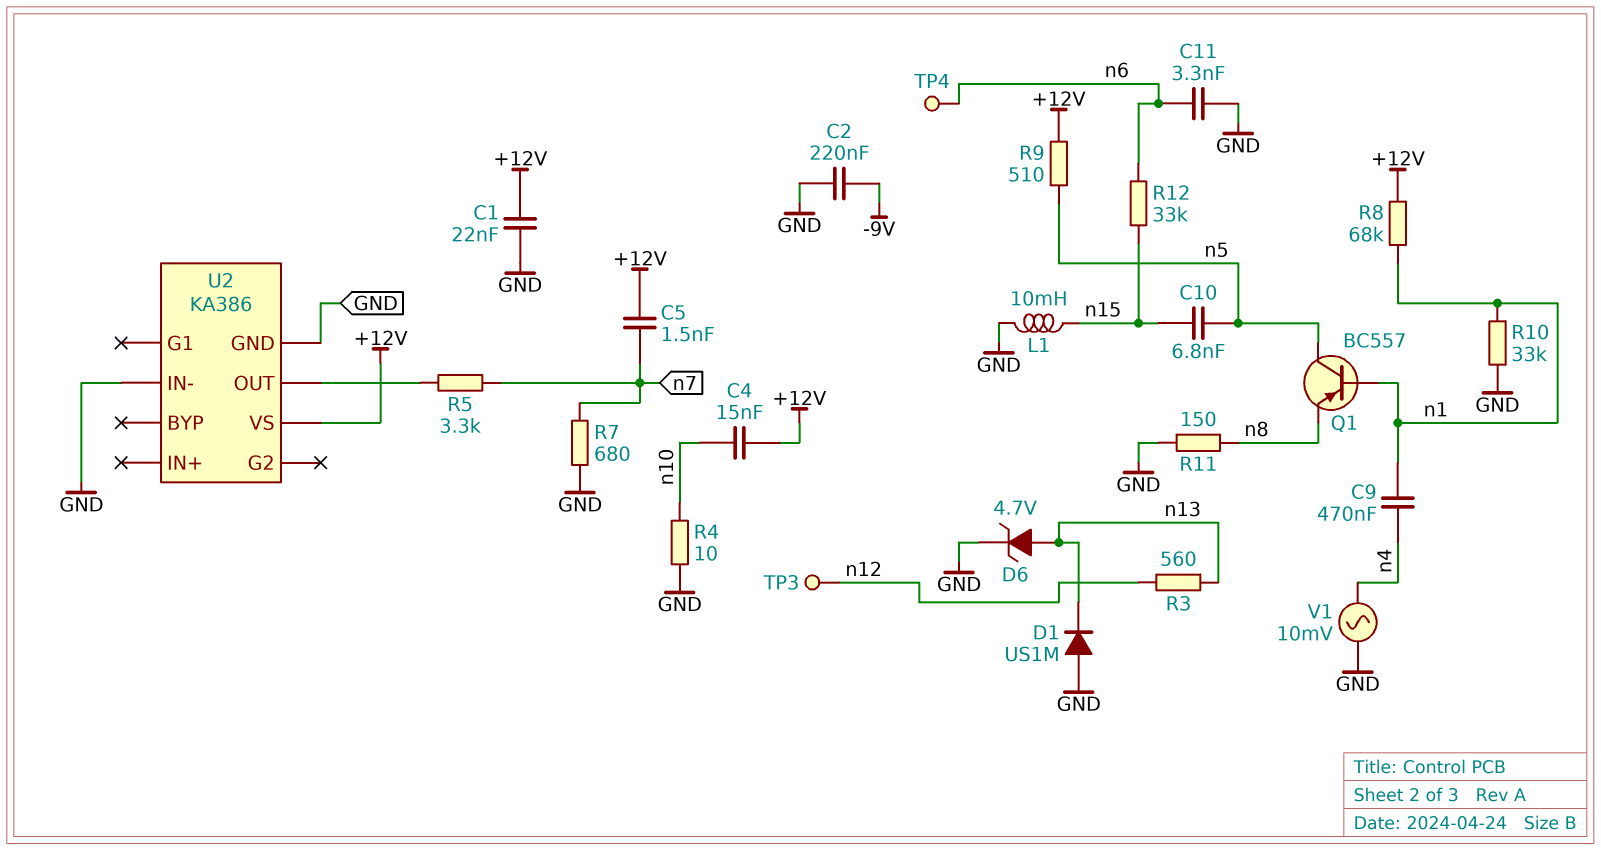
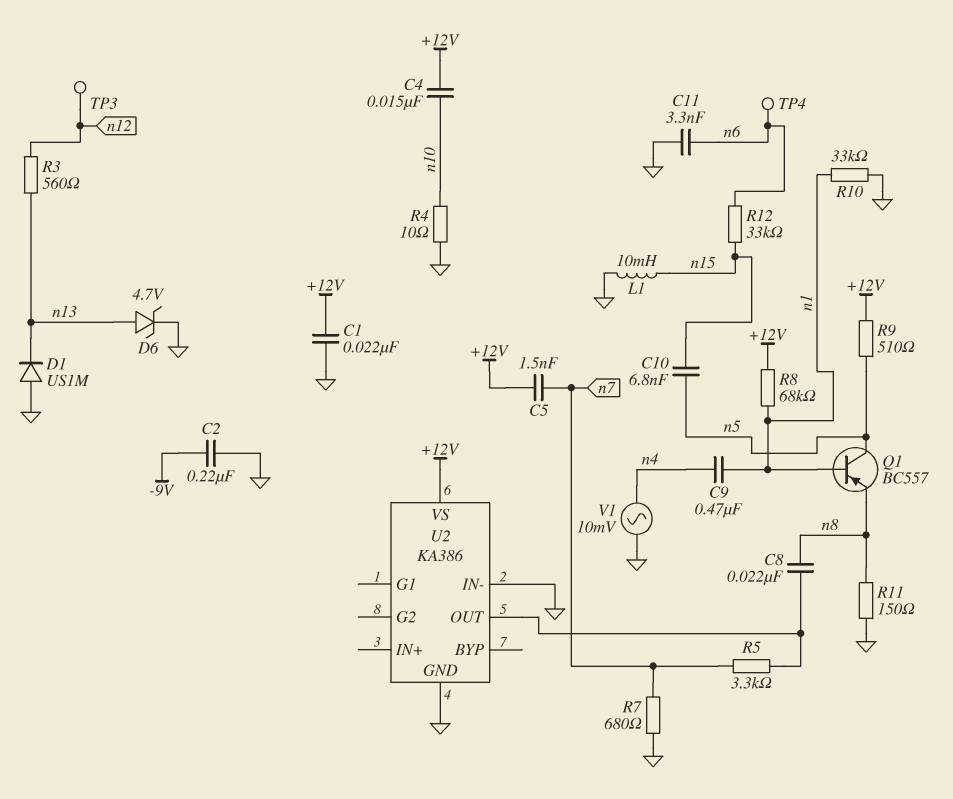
C8: none -> 22nF (U2/OUT, n8)

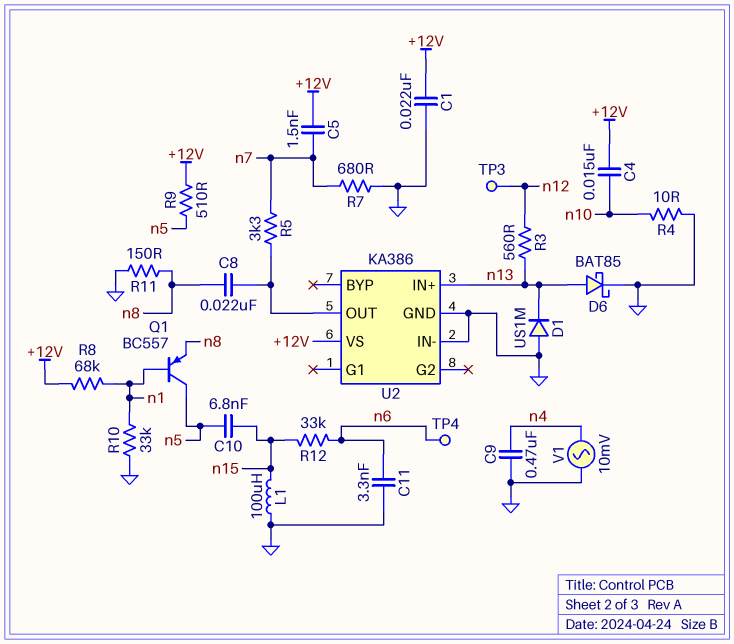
C2: 220nF (-9V, GND) -> none
C9: 470nF (n1, n4) -> 470nF (GND, n4)
D6: zener 4.7V (A n13, K GND) -> schottky BAT85 (A n13, K GND)
L1: 10mH (GND, n15) -> 100uH (GND, n15)
U2 pin IN+: none -> n13

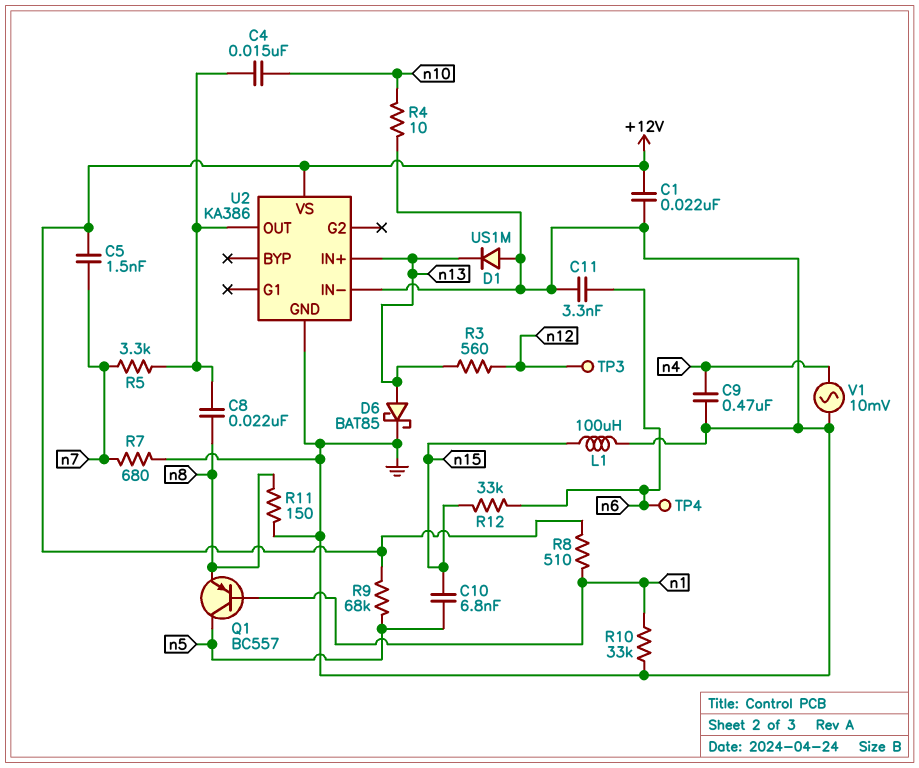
C4: 15nF (+12V, n10) -> 15nF (U2/OUT, n10)
R8: 68k (+12V, n1) -> 510 (+12V, n1)
R9: 510 (+12V, n5) -> 68k (+12V, n5)

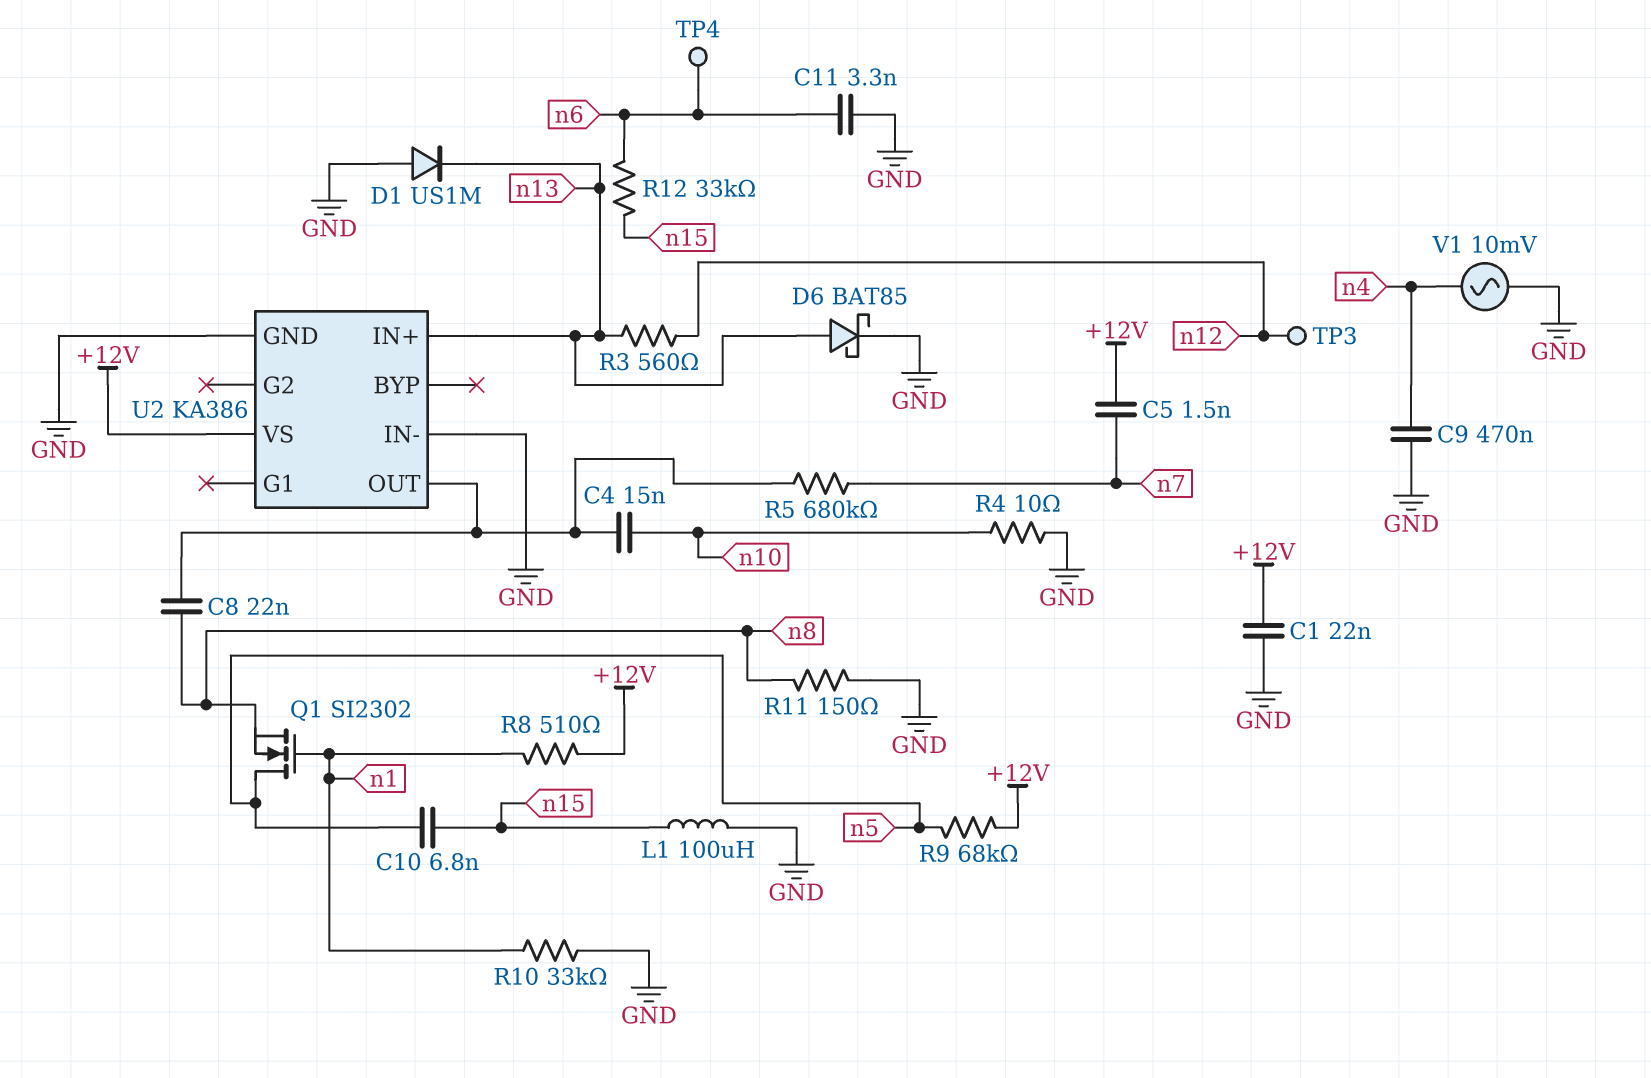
Q1: PNP BC557 (B n1, C n5, E n8) -> NMOS SI2302 (G n1, D n5, S n8)
R5: 3.3k (U2/OUT, n7) -> 680k (U2/OUT, n7)
R7: 680 (GND, n7) -> none

